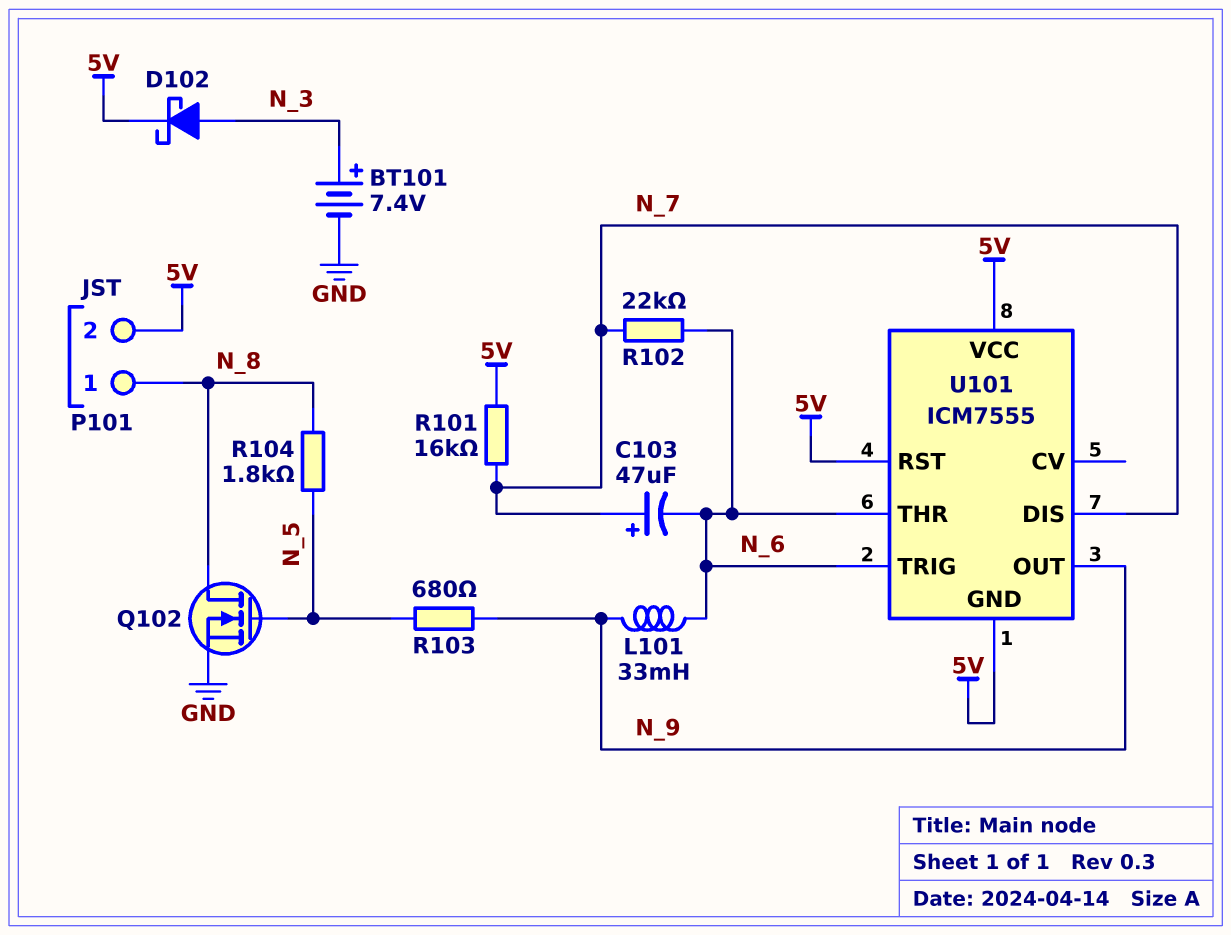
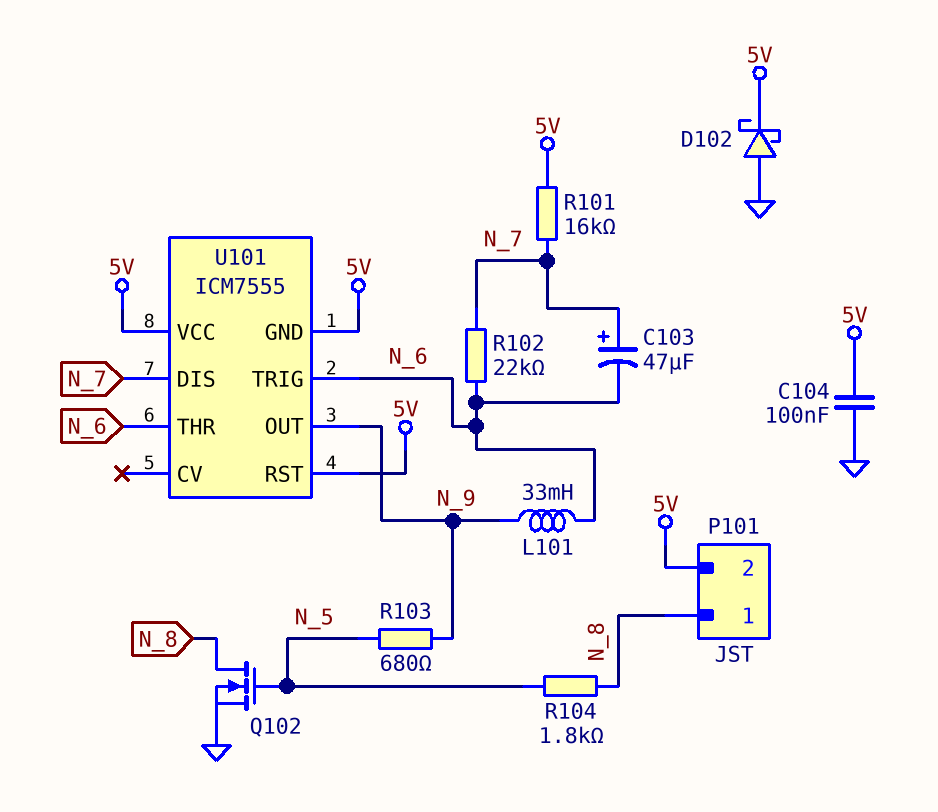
BT101: 7.4V (plus N_3, minus GND) -> none
C104: none -> 100nF (5V, GND)
D102: schottky (A N_3, K 5V) -> schottky (A GND, K 5V)

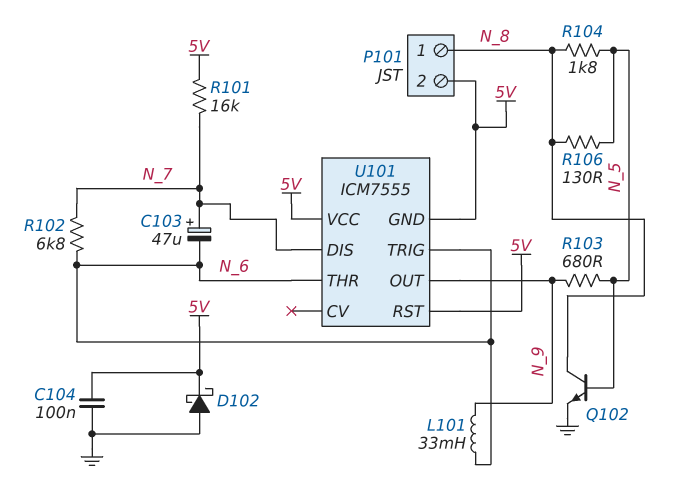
Q102: NMOS (G N_5, D N_8, S GND) -> NPN (B N_5, C N_8, E GND)
R102: 22k (N_6, N_7) -> 6.8k (N_6, N_7)
R106: none -> 130 (N_5, N_8)

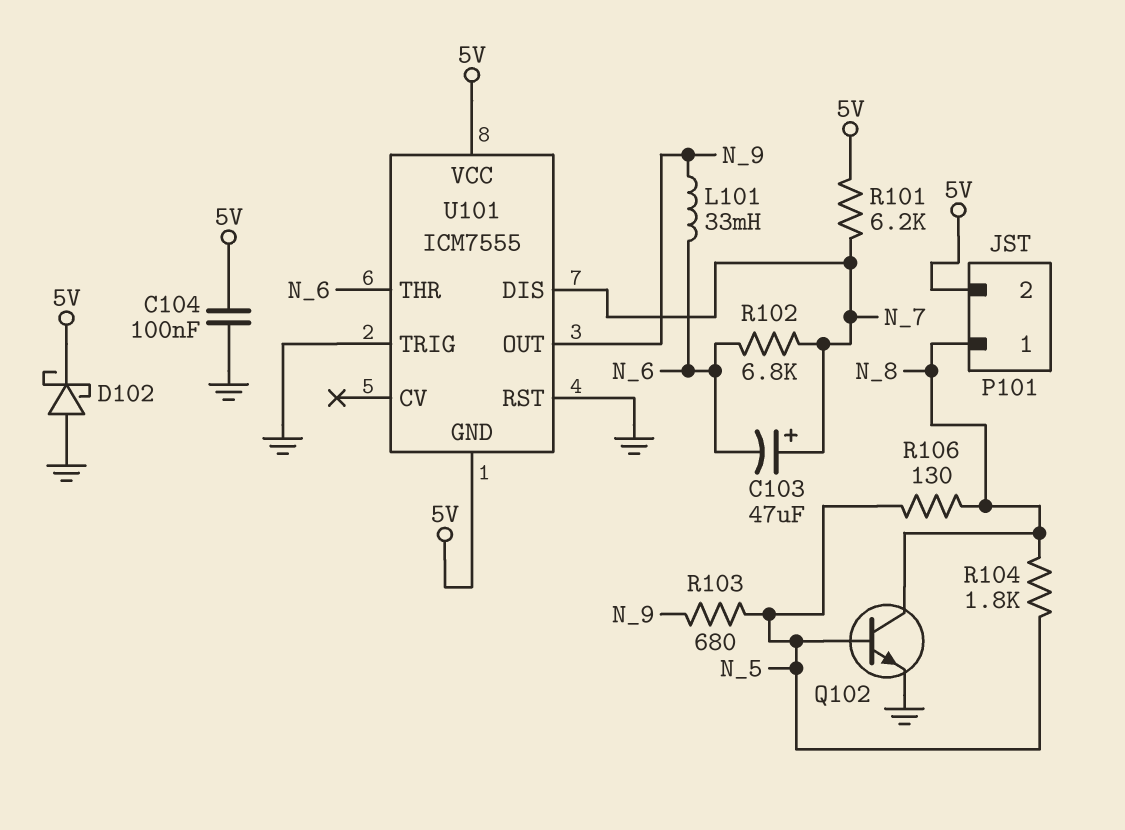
R101: 16k (5V, N_7) -> 6.2k (5V, N_7)
U101 pin RST: 5V -> GND
U101 pin TRIG: N_6 -> GND

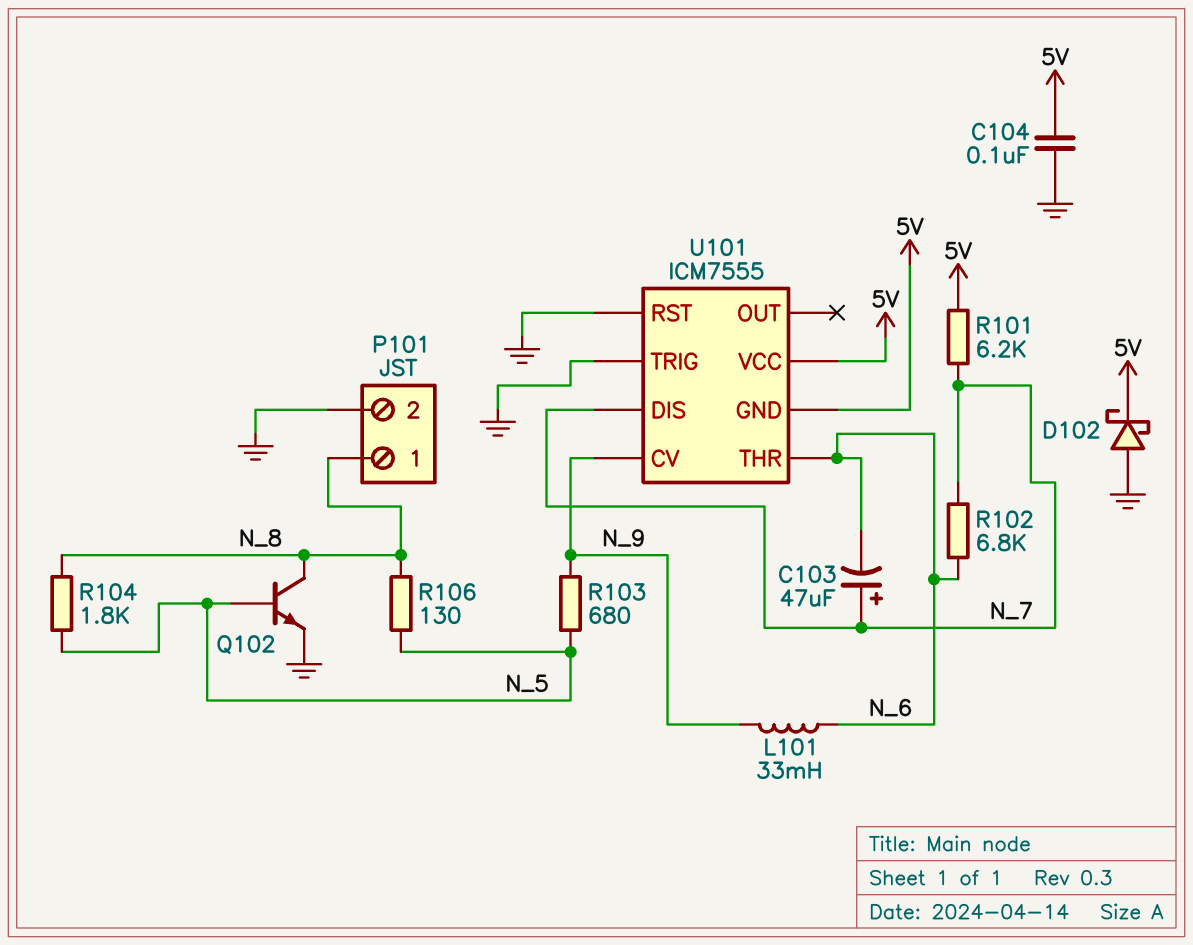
P101 pin 2: 5V -> GND
U101 pin CV: none -> N_9
U101 pin OUT: N_9 -> none

